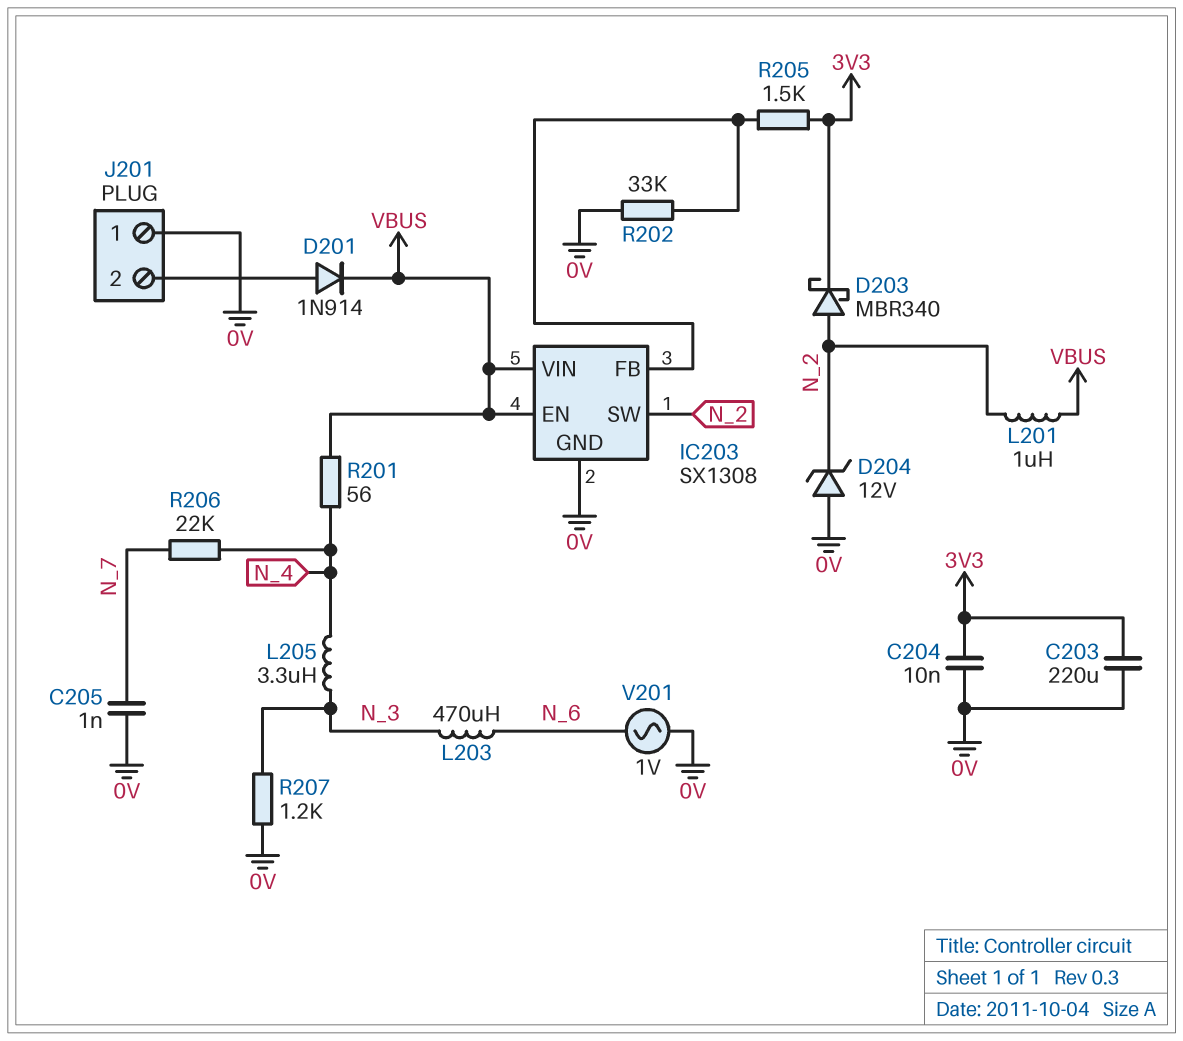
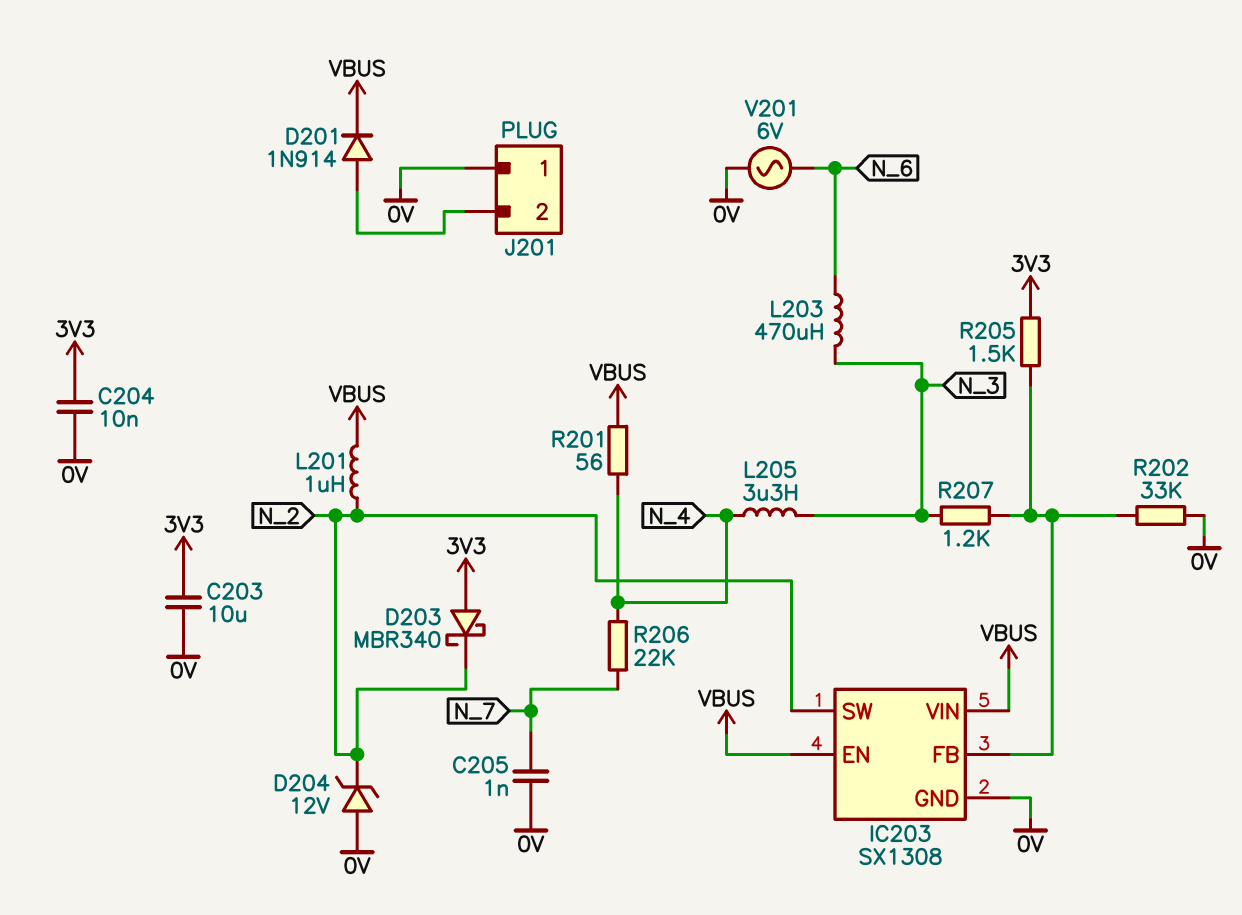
C203: 220uF (0V, 3V3) -> 10uF (0V, 3V3)
D203: schottky MBR340 (A N_2, K 3V3) -> schottky MBR340 (A 3V3, K N_2)
R207: 1.2k (0V, N_3) -> 1.2k (IC203/FB, N_3)
V201: AC 1V (0V, N_6) -> AC 6V (0V, N_6)

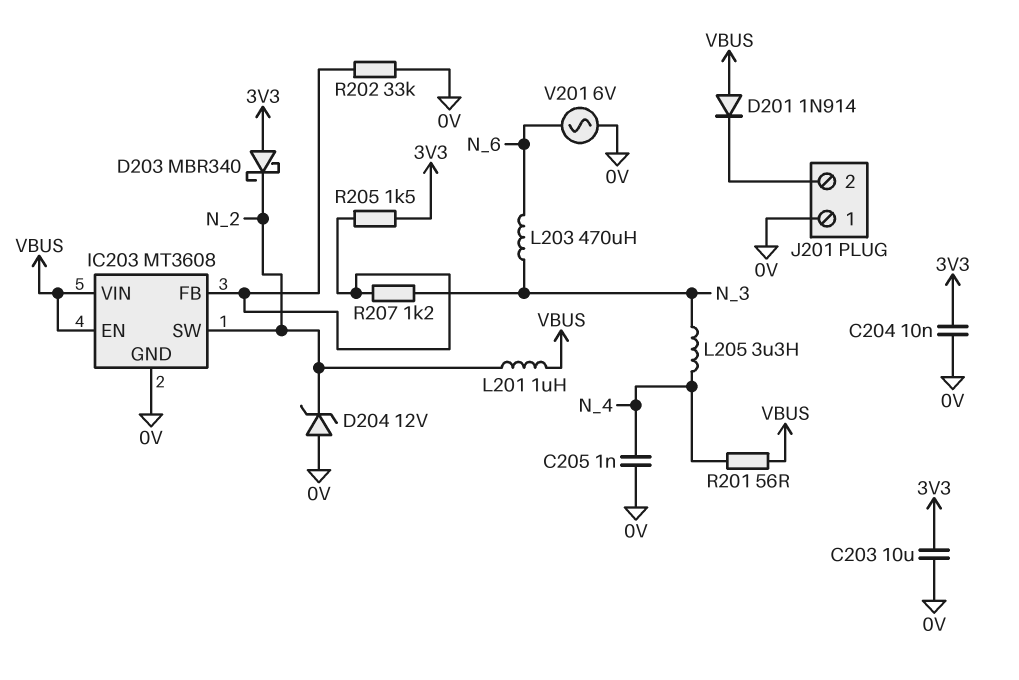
C205: 1nF (0V, N_7) -> 1nF (0V, N_4)
D201: diode 1N914 (A J201/2, K VBUS) -> diode 1N914 (A VBUS, K J201/2)
IC203: SX1308 -> MT3608
R206: 22k (N_4, N_7) -> none

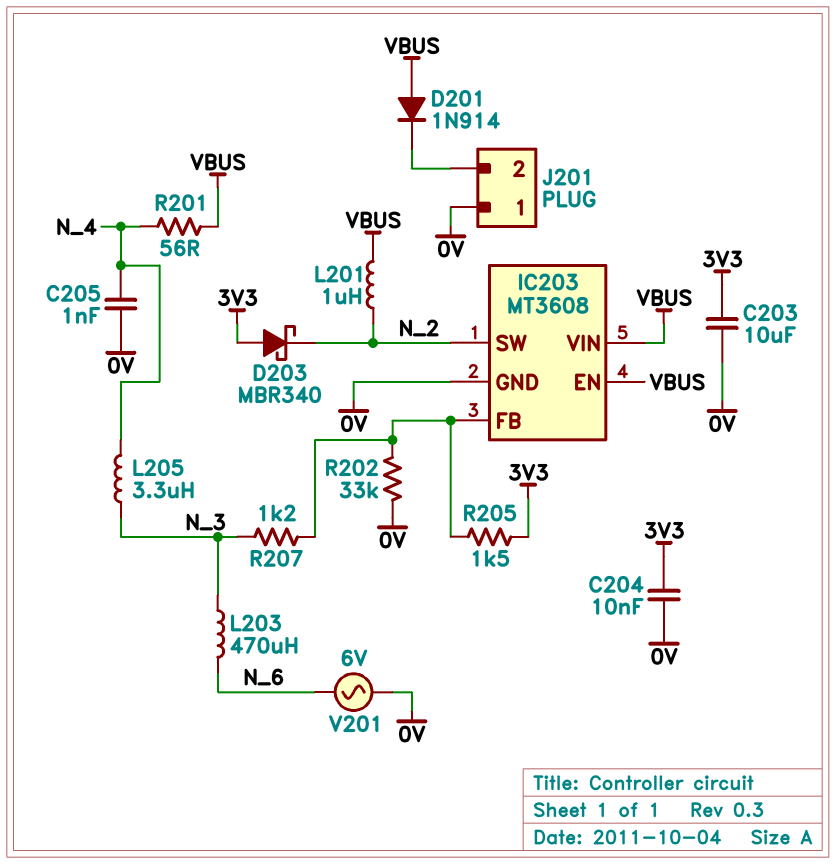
D204: zener 12V (A 0V, K N_2) -> none

